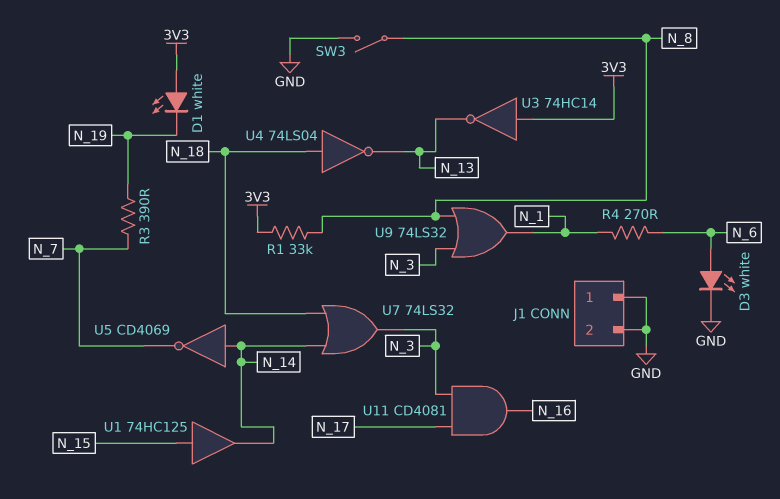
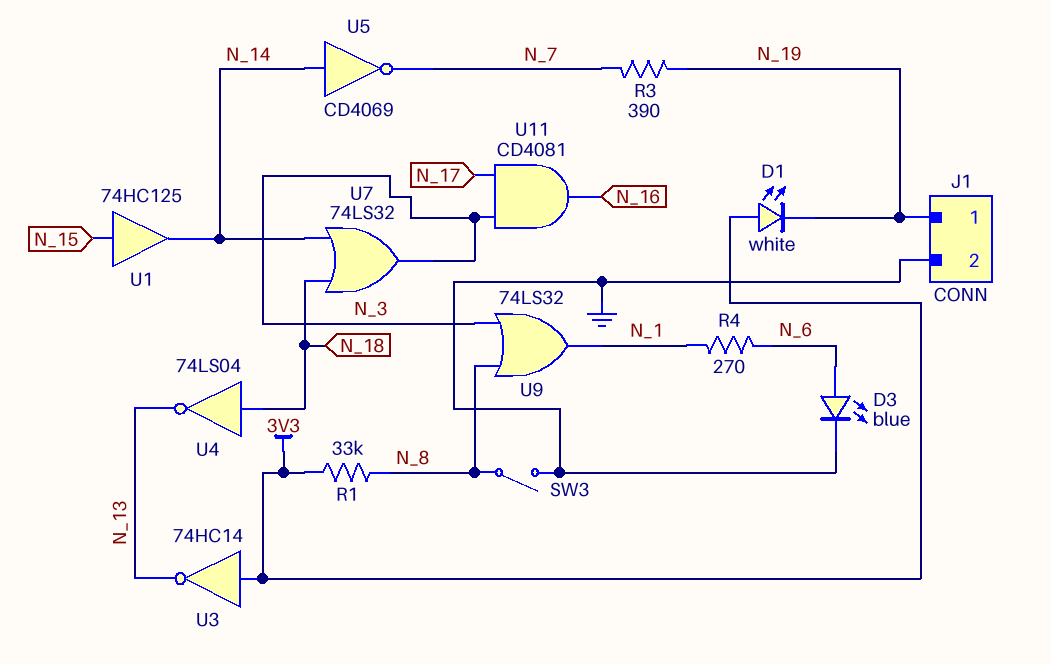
D3: LED white (A N_6, K GND) -> LED blue (A N_6, K GND)
J1 pin 1: GND -> N_19

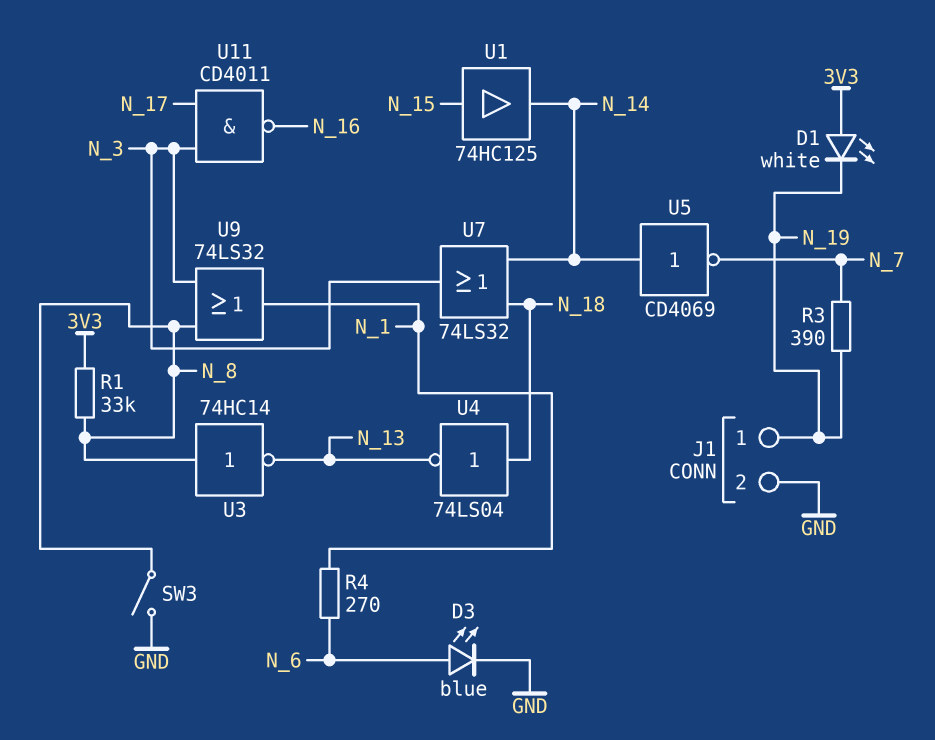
U3: NOT 74HC14 (in 3V3, out N_13) -> NOT 74HC14 (in N_8, out N_13)
U11: AND CD4081 (in N_3, in N_17, out N_16) -> NAND CD4011 (in N_3, in N_17, out N_16)

